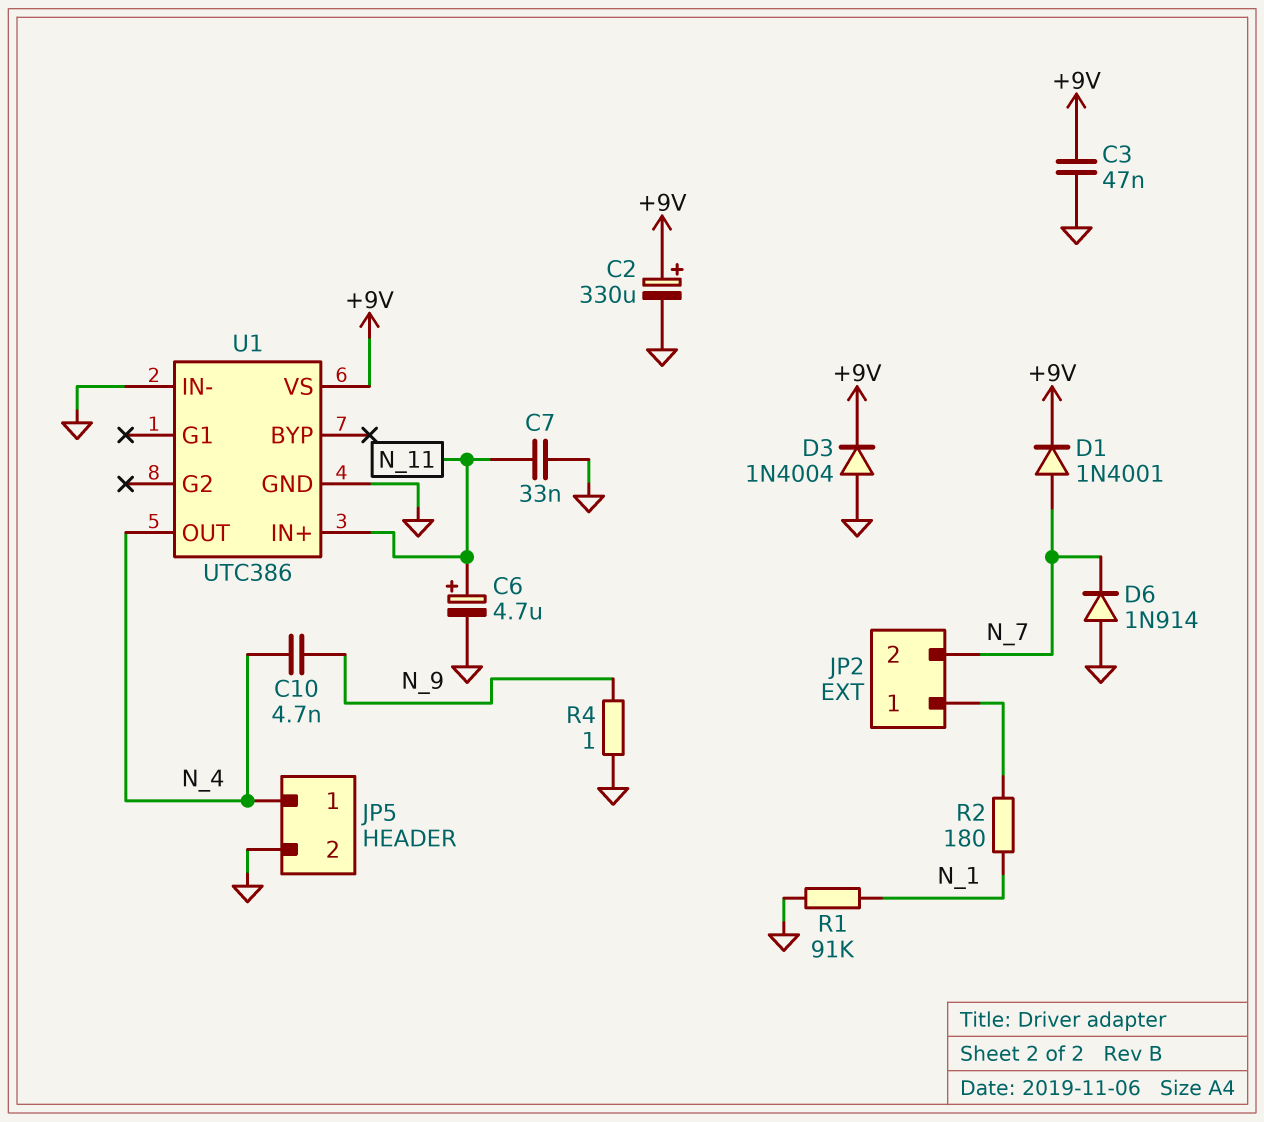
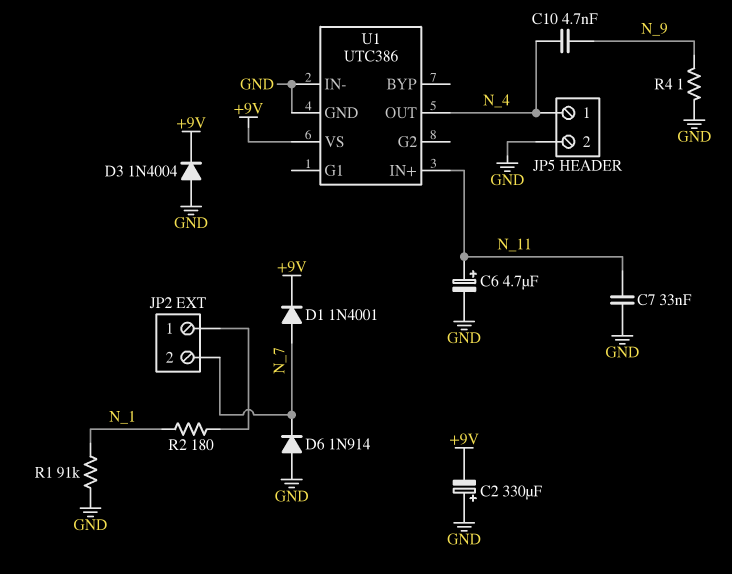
C2: 330uF (plus +9V, minus GND) -> 330uF (plus GND, minus +9V)
C3: 47nF (+9V, GND) -> none

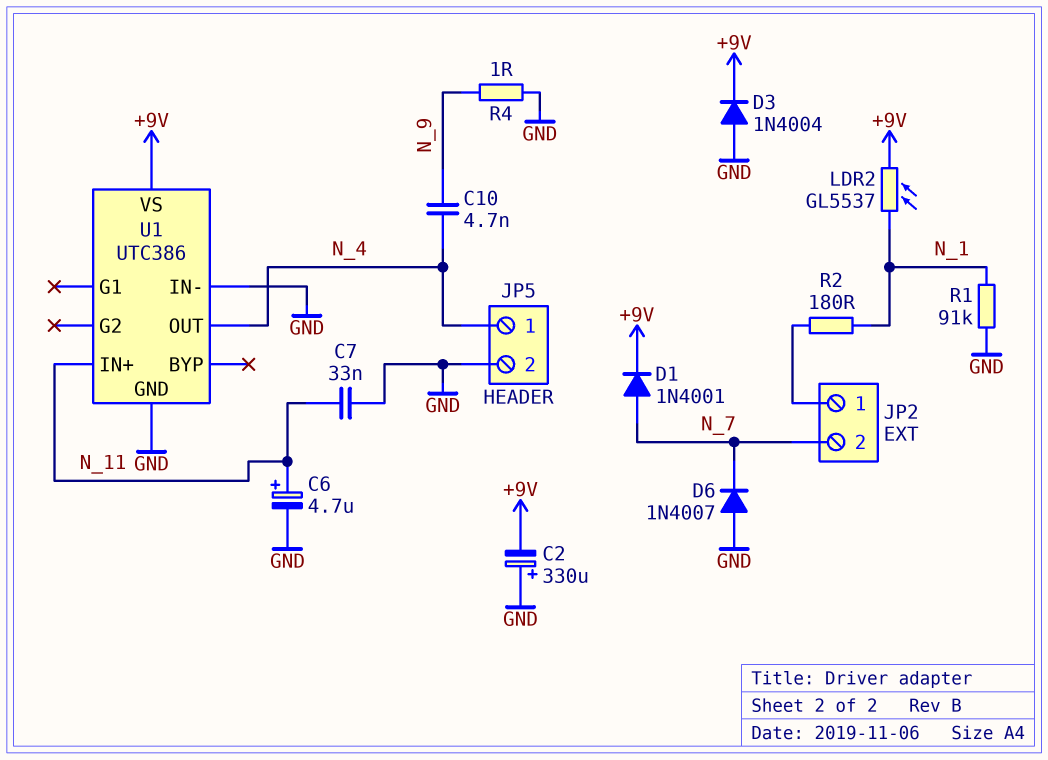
D6: diode 1N914 (A GND, K N_7) -> diode 1N4007 (A GND, K N_7)
LDR2: none -> GL5537 (+9V, N_1)

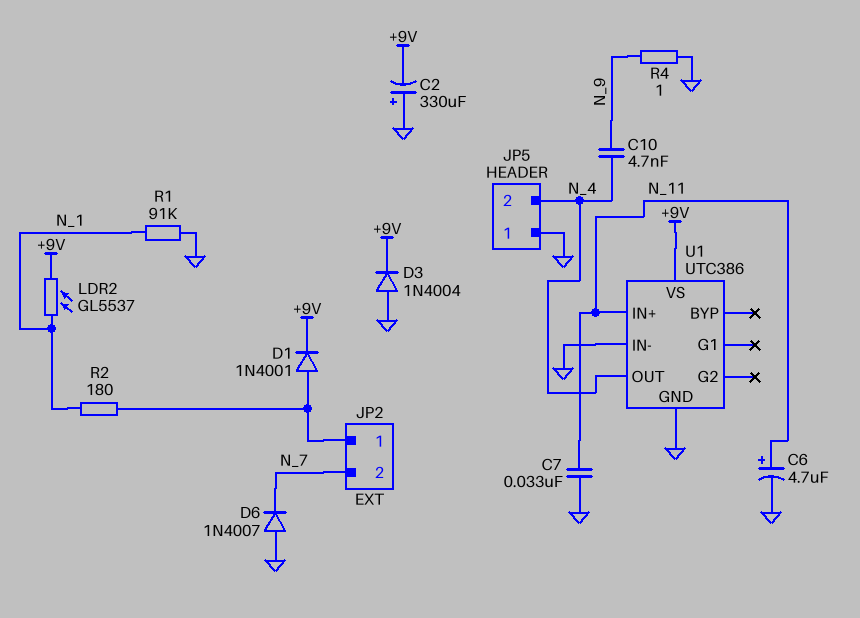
D1: diode 1N4001 (A N_7, K +9V) -> diode 1N4001 (A JP2/1, K +9V)
JP5 pin 1: N_4 -> GND
JP5 pin 2: GND -> N_4

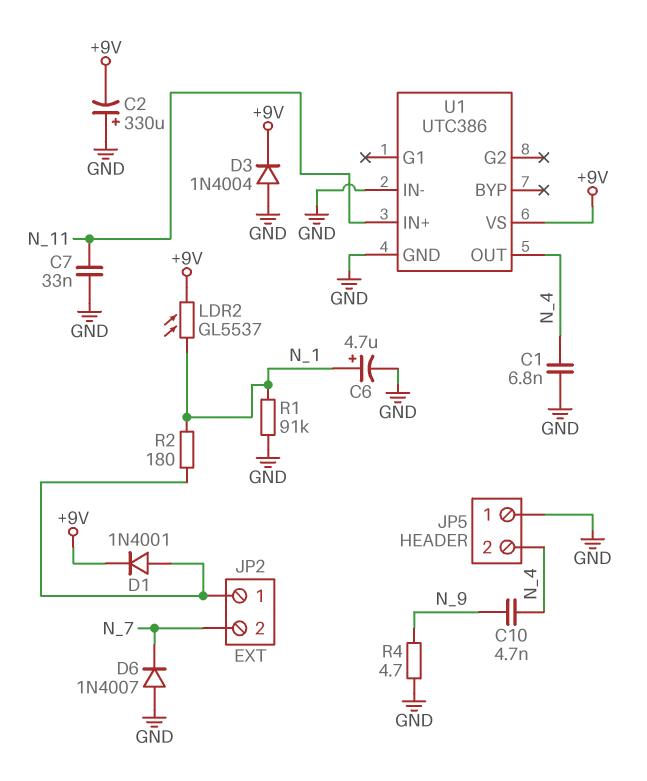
C1: none -> 6.8nF (GND, N_4)
C6: 4.7uF (plus N_11, minus GND) -> 4.7uF (plus N_1, minus GND)
R4: 1 (GND, N_9) -> 4.7 (GND, N_9)

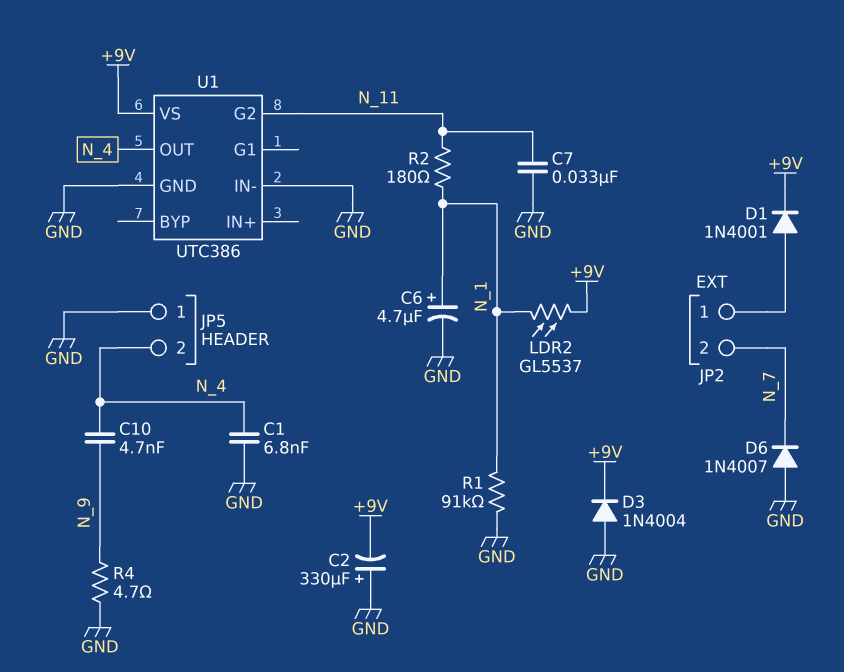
R2: 180 (JP2/1, N_1) -> 180 (N_1, N_11)
U1 pin G2: none -> N_11
U1 pin IN+: N_11 -> none

